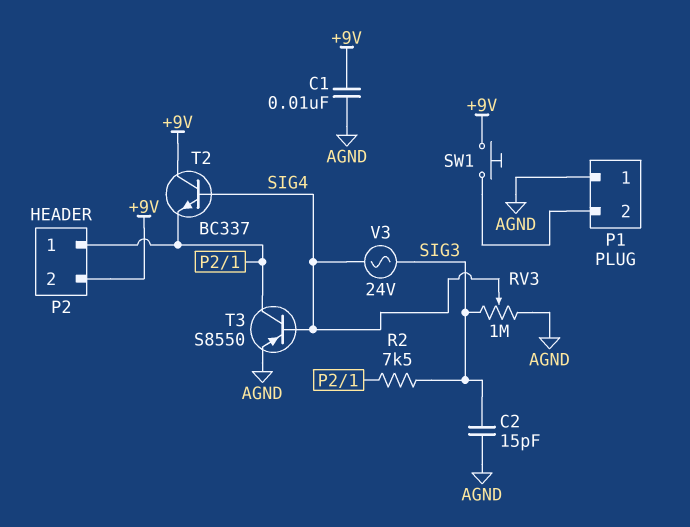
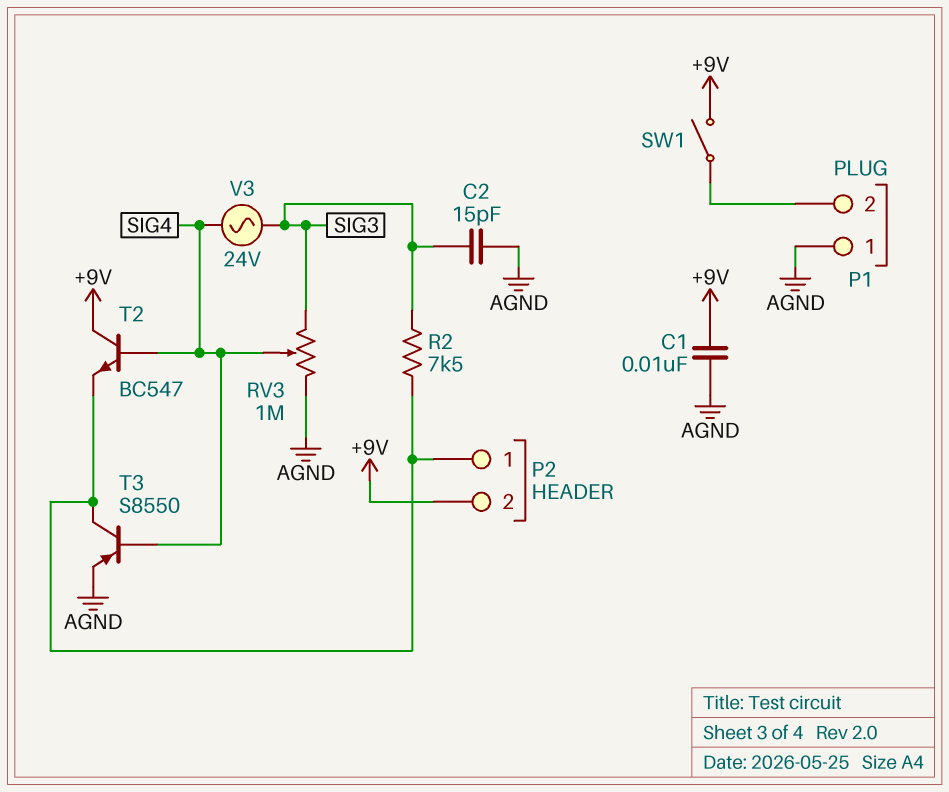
SW1: button (+9V, P1/2) -> switch (+9V, P1/2)
T2: NPN BC337 (B SIG4, C +9V, E P2/1) -> NPN BC547 (B SIG4, C +9V, E P2/1)

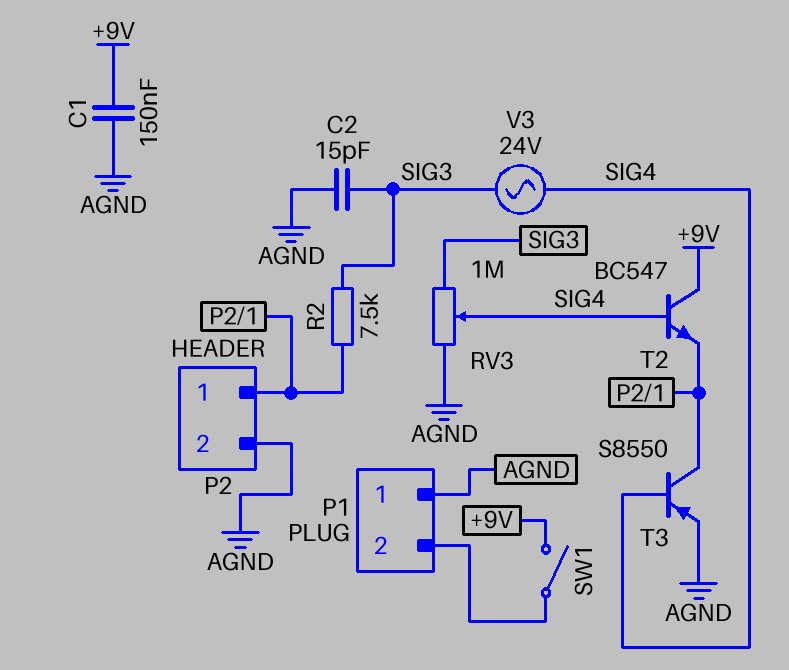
C1: 10nF (+9V, AGND) -> 150nF (+9V, AGND)
P2 pin 2: +9V -> AGND

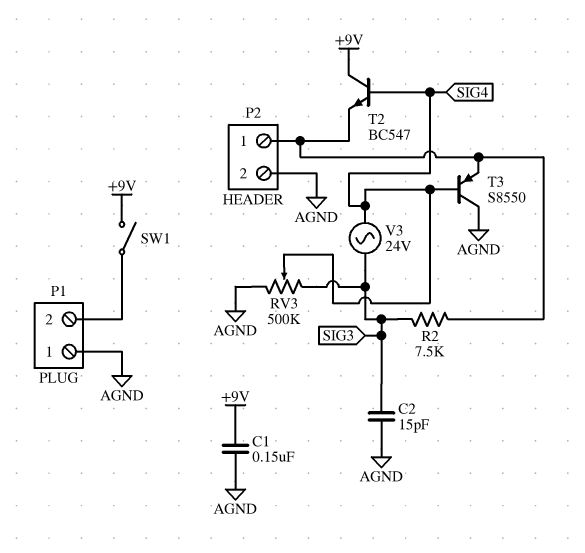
RV3: 1M (AGND, SIG3, wiper SIG4) -> 500k (AGND, SIG3, wiper SIG4)
T3: PNP S8550 (B SIG4, C P2/1, E AGND) -> PNP S8550 (B SIG4, C AGND, E P2/1)

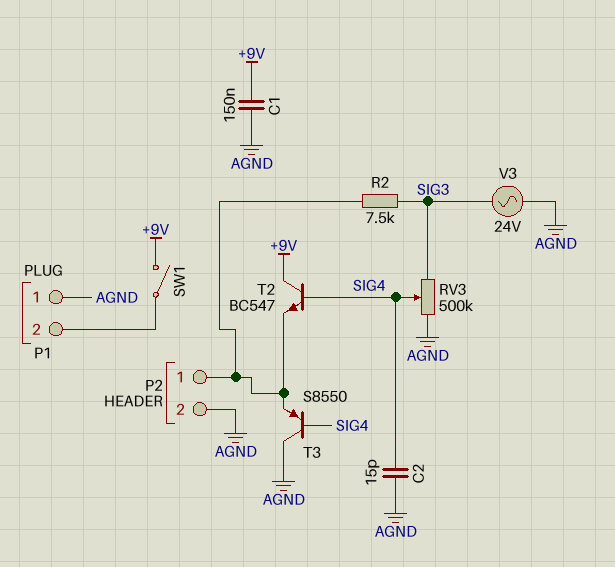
C2: 15pF (AGND, SIG3) -> 15pF (AGND, SIG4)
V3: AC 24V (SIG3, SIG4) -> AC 24V (AGND, SIG3)

